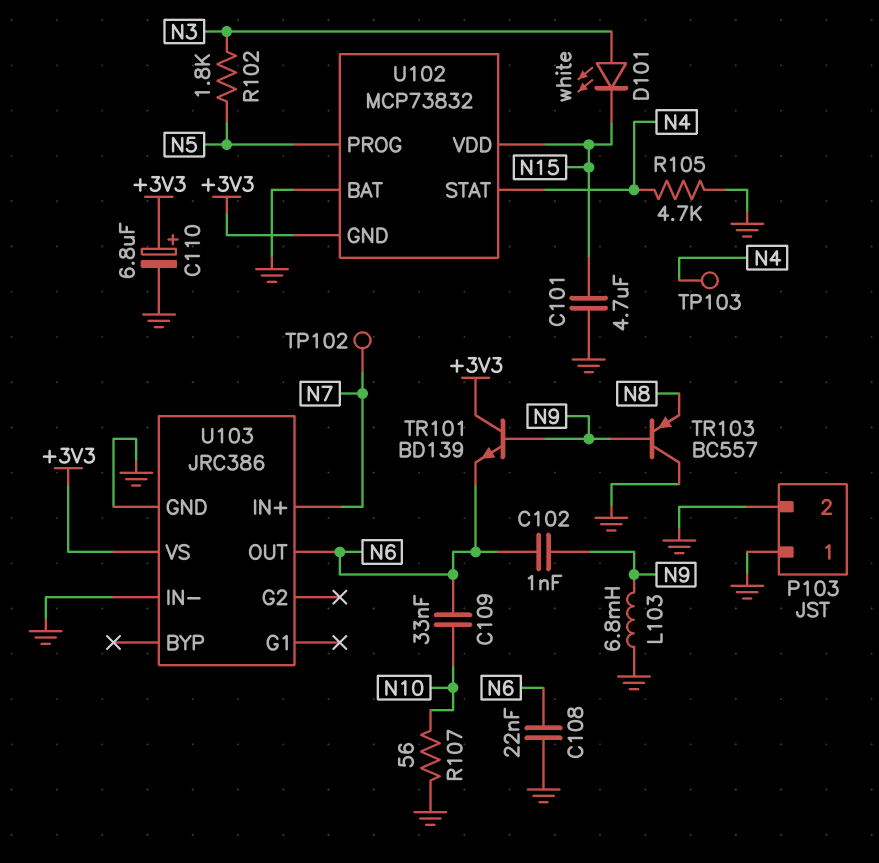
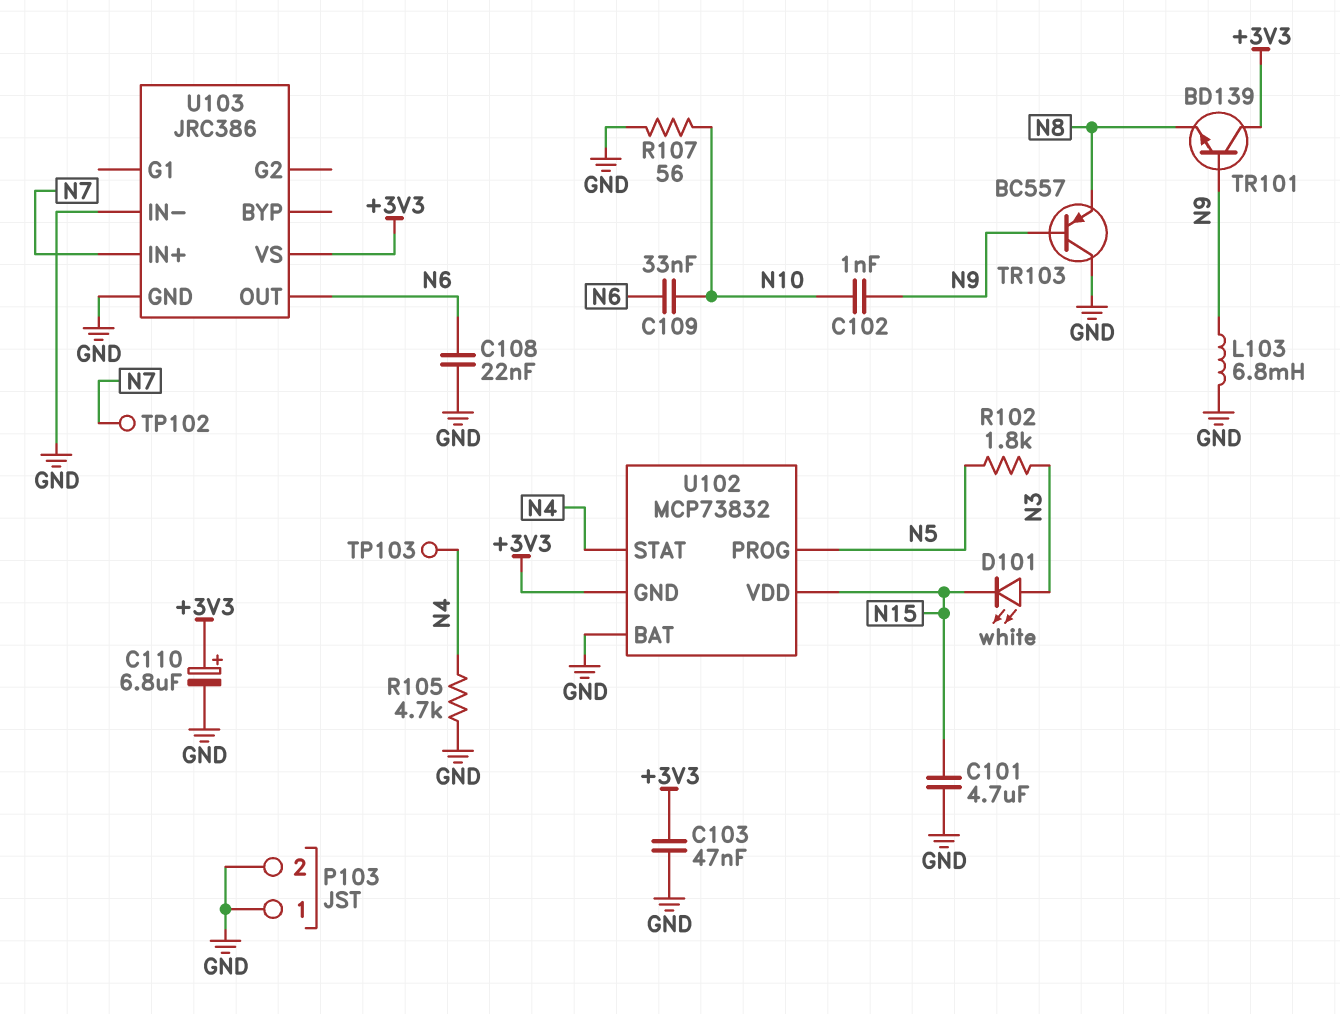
C102: 1nF (N6, N9) -> 1nF (N9, N10)
C103: none -> 47nF (+3V3, GND)
TR101: NPN BD139 (B N9, C +3V3, E N6) -> NPN BD139 (B N9, C +3V3, E N8)

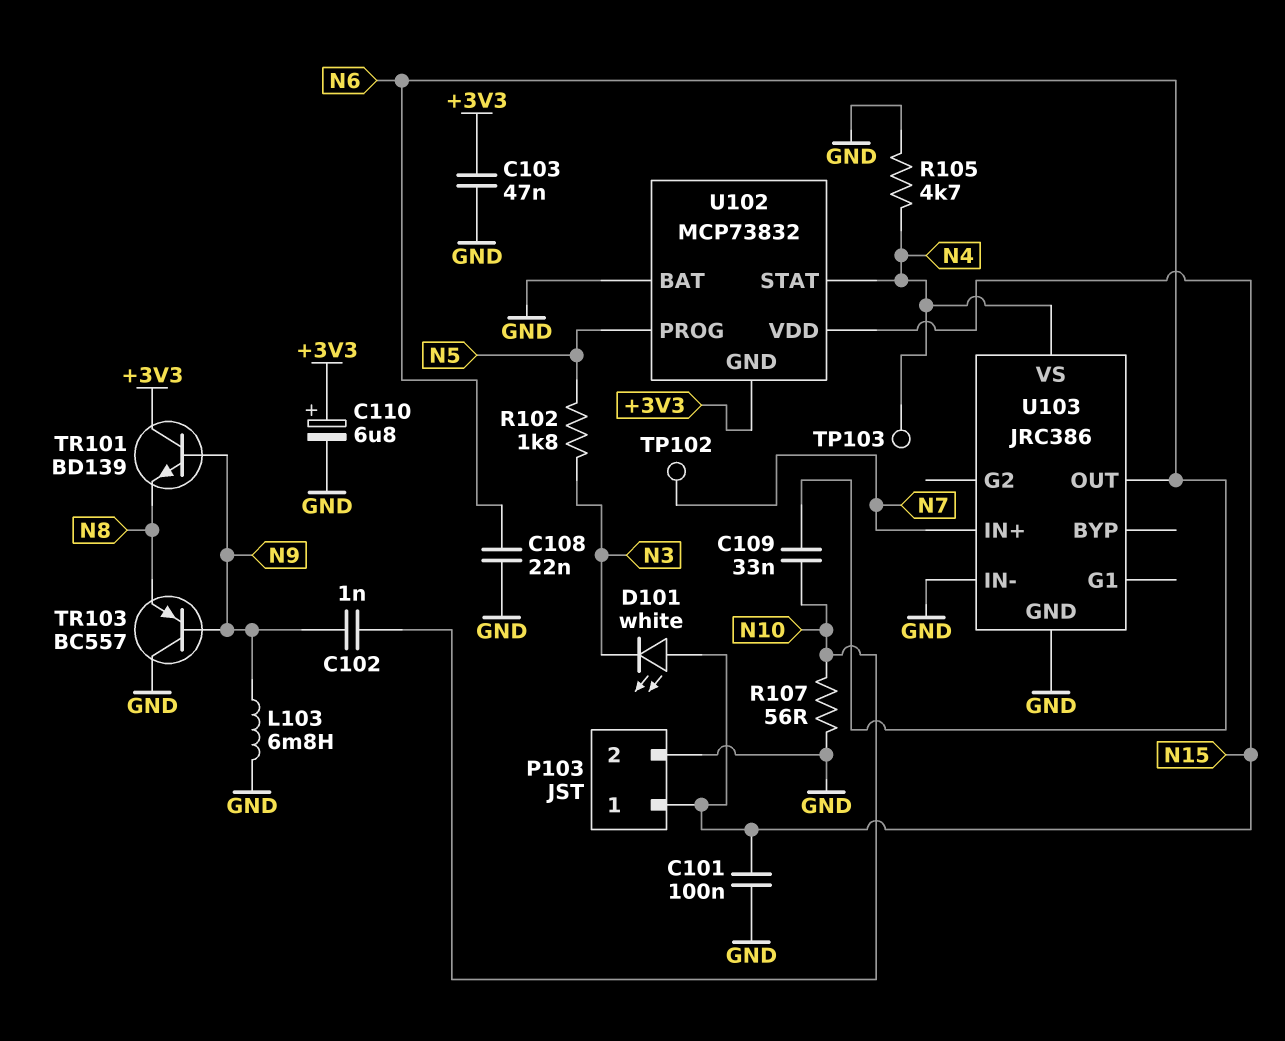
C101: 4.7uF (GND, N15) -> 100nF (GND, N15)
D101: LED white (A N3, K N15) -> LED white (A N15, K N3)
P103 pin 1: GND -> N15
U103 pin VS: +3V3 -> N4

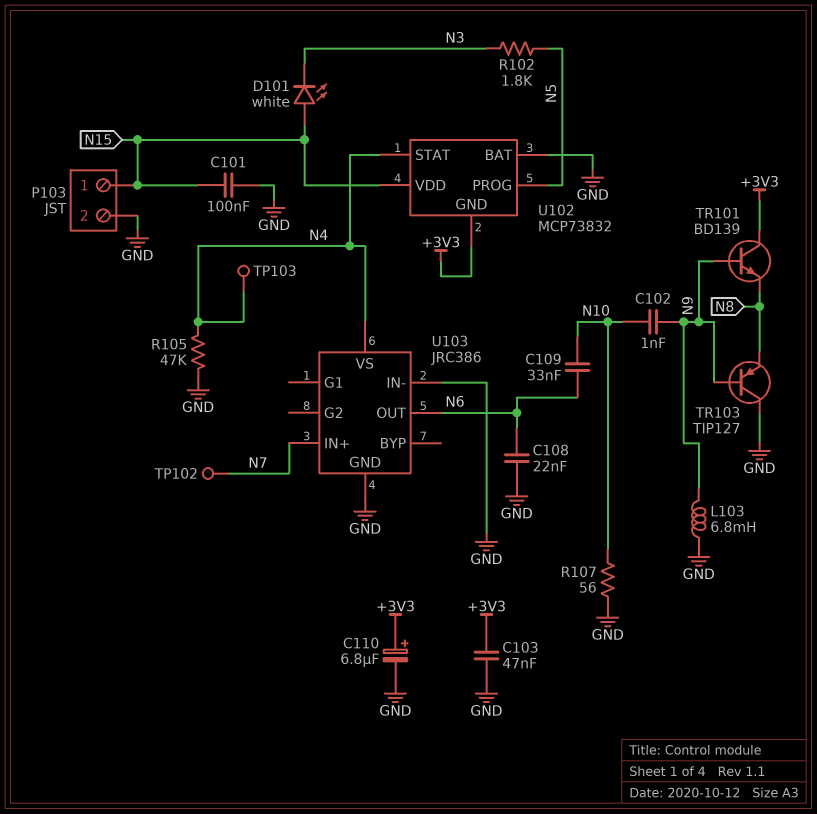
R105: 4.7k (GND, N4) -> 47k (GND, N4)
TR103: PNP BC557 (B N9, C GND, E N8) -> PNP TIP127 (B N9, C GND, E N8)

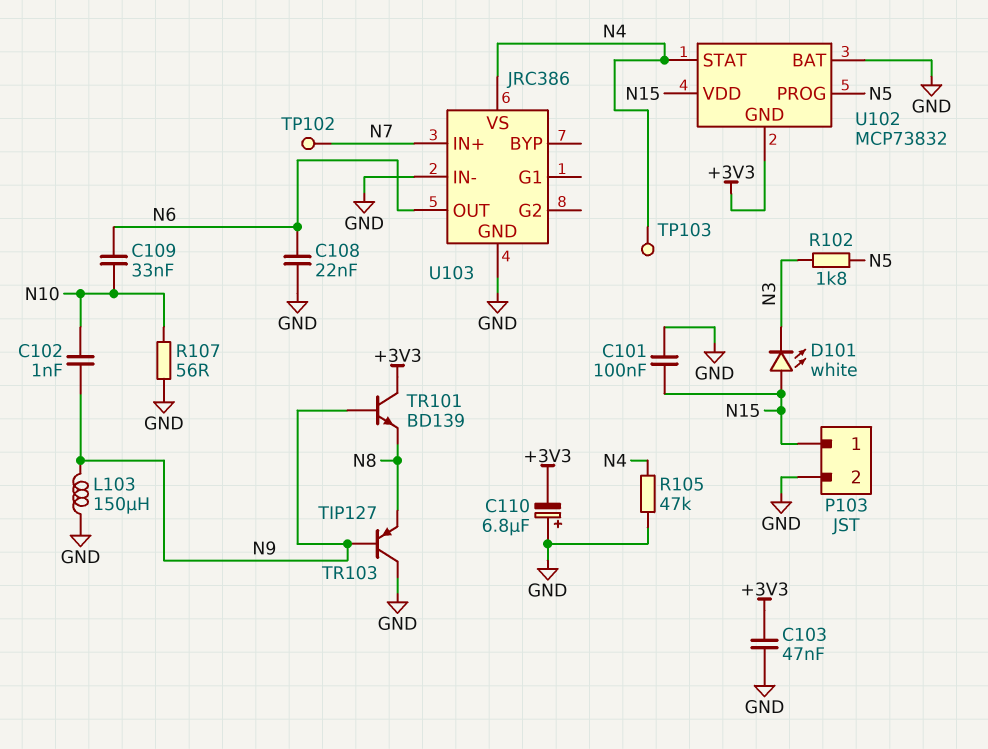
C110: 6.8uF (plus +3V3, minus GND) -> 6.8uF (plus GND, minus +3V3)
L103: 6.8mH (GND, N9) -> 150uH (GND, N9)

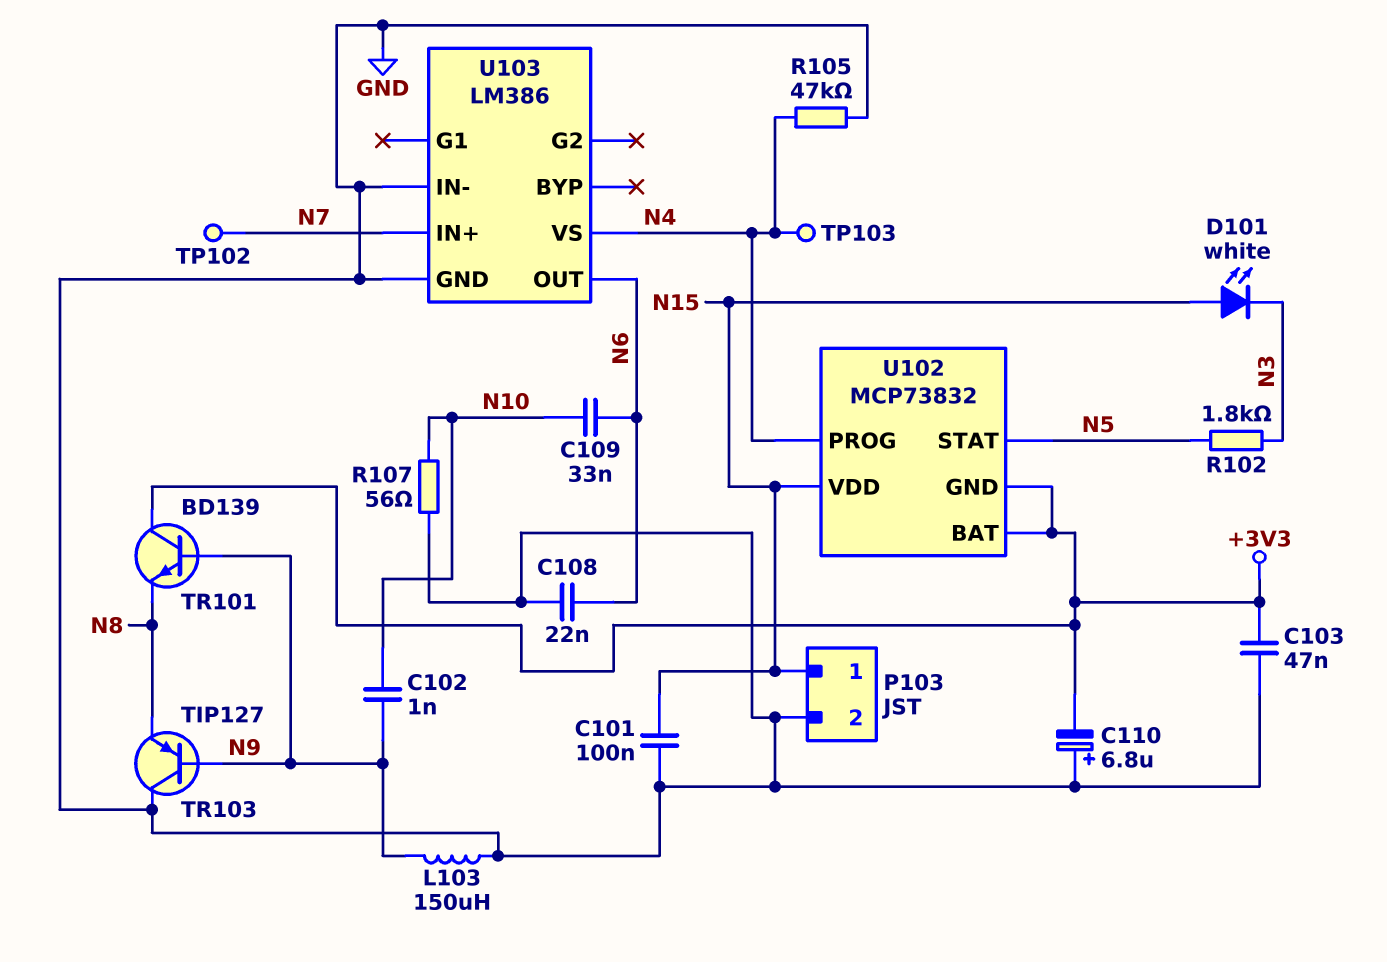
U102 pin BAT: GND -> +3V3
U102 pin PROG: N5 -> N4
U102 pin STAT: N4 -> N5
U103: JRC386 -> LM386

